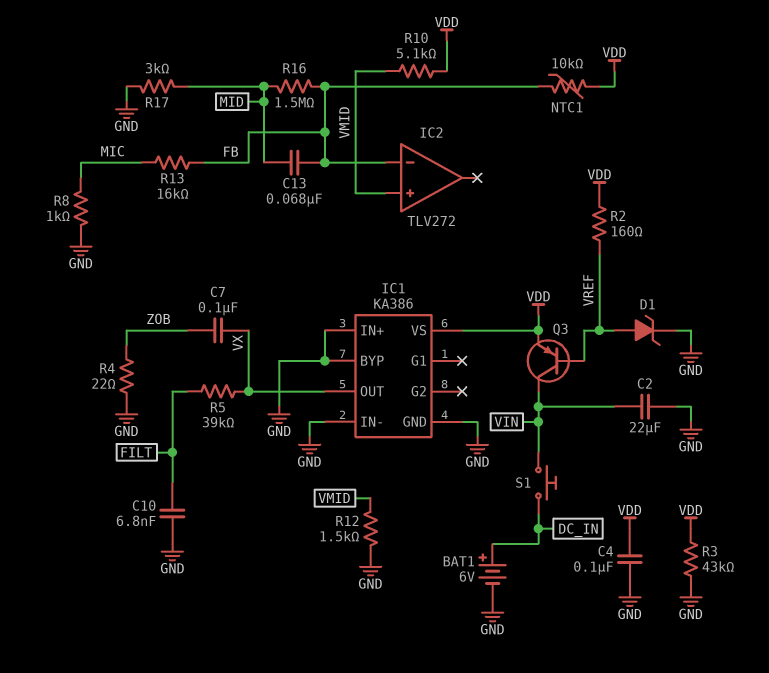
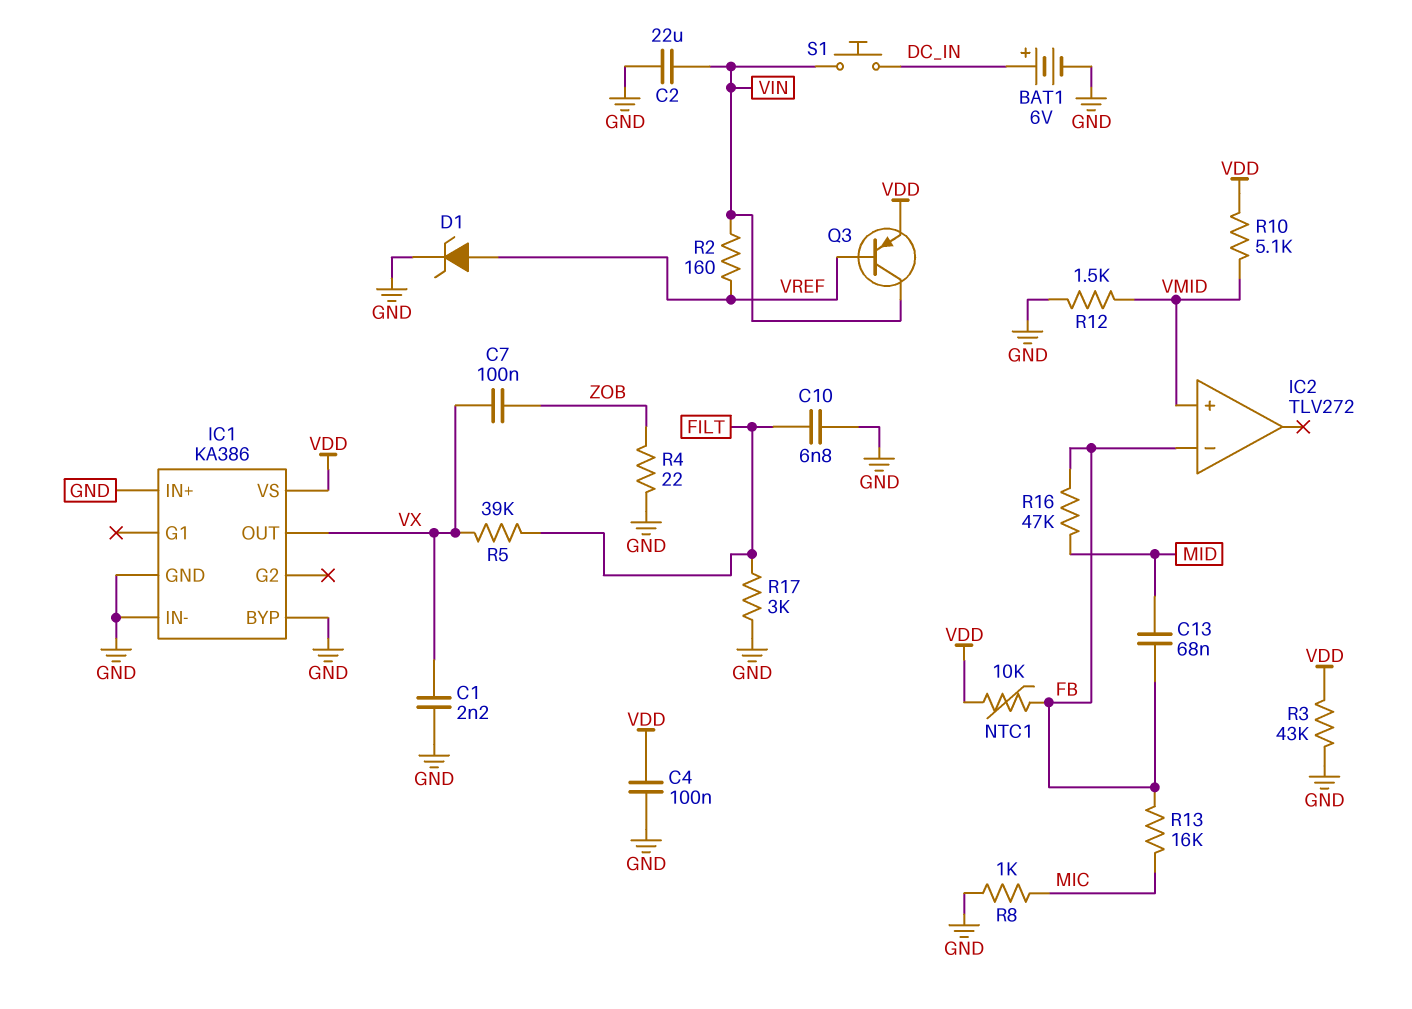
C1: none -> 2.2nF (GND, VX)
R2: 160 (VDD, VREF) -> 160 (VIN, VREF)
R16: 1.5M (FB, MID) -> 47k (FB, MID)
R17: 3k (GND, MID) -> 3k (FILT, GND)

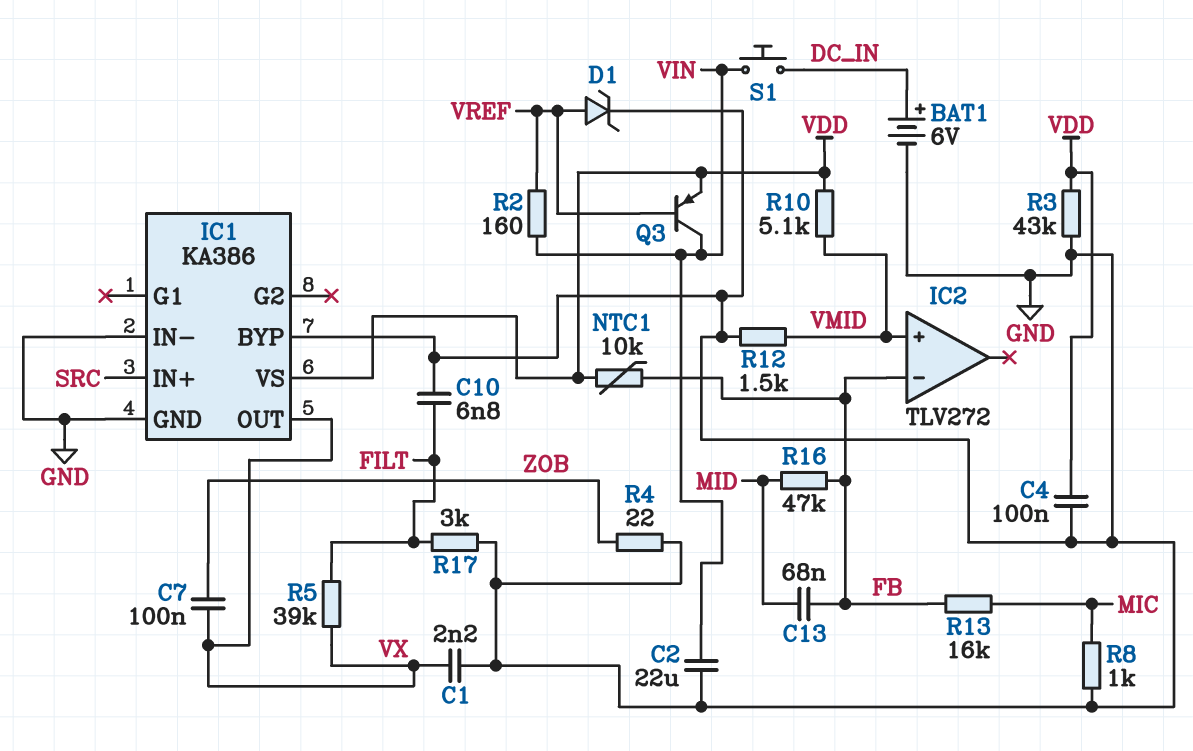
IC1 pin IN+: GND -> SRC

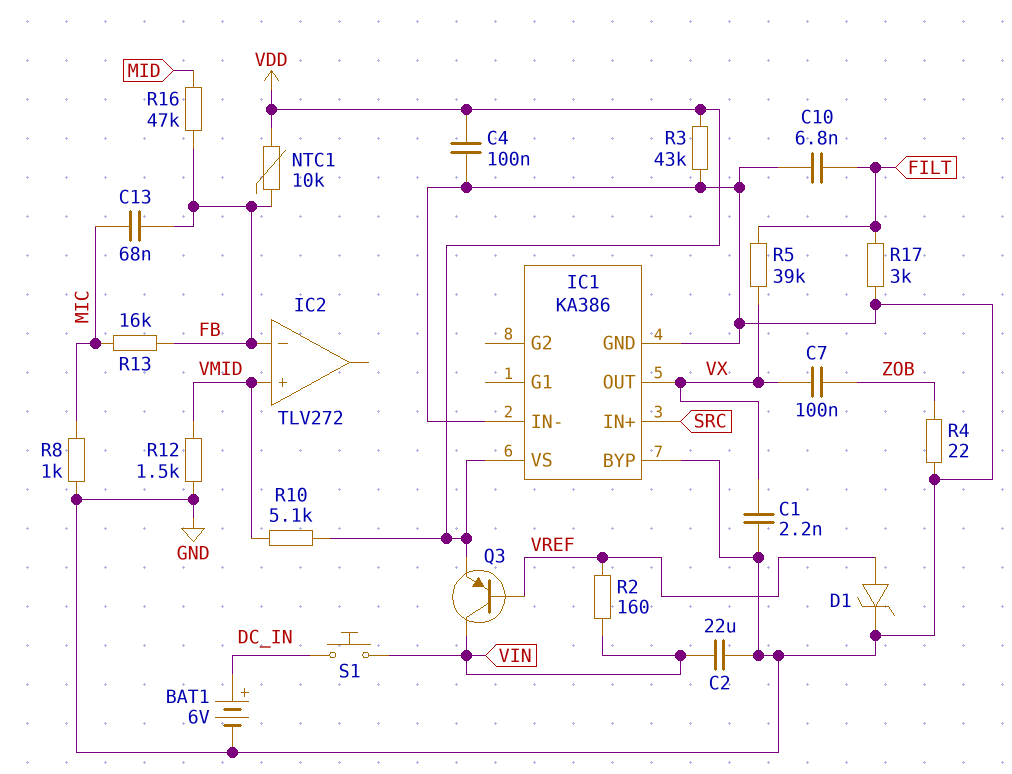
C13: 68nF (FB, MID) -> 68nF (FB, MIC)

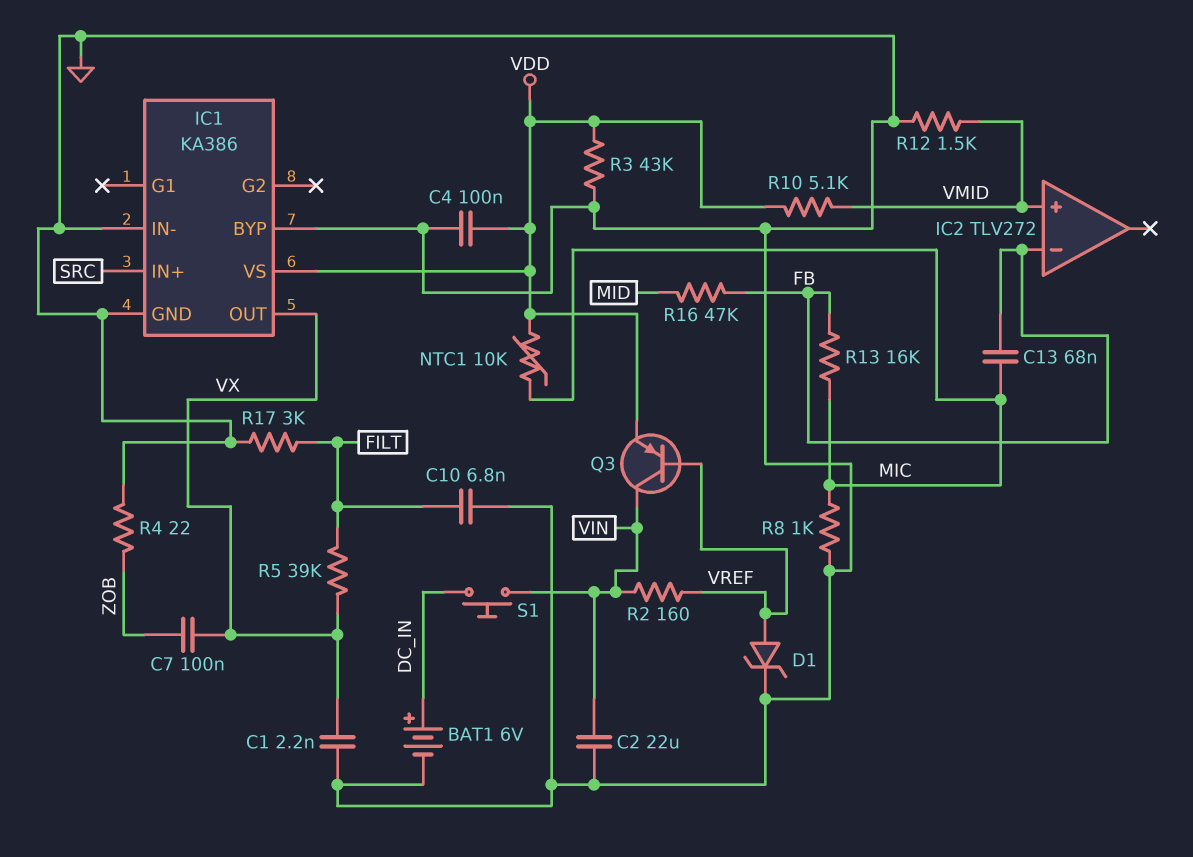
NTC1: 10k (FB, VDD) -> 10k (MIC, VDD)

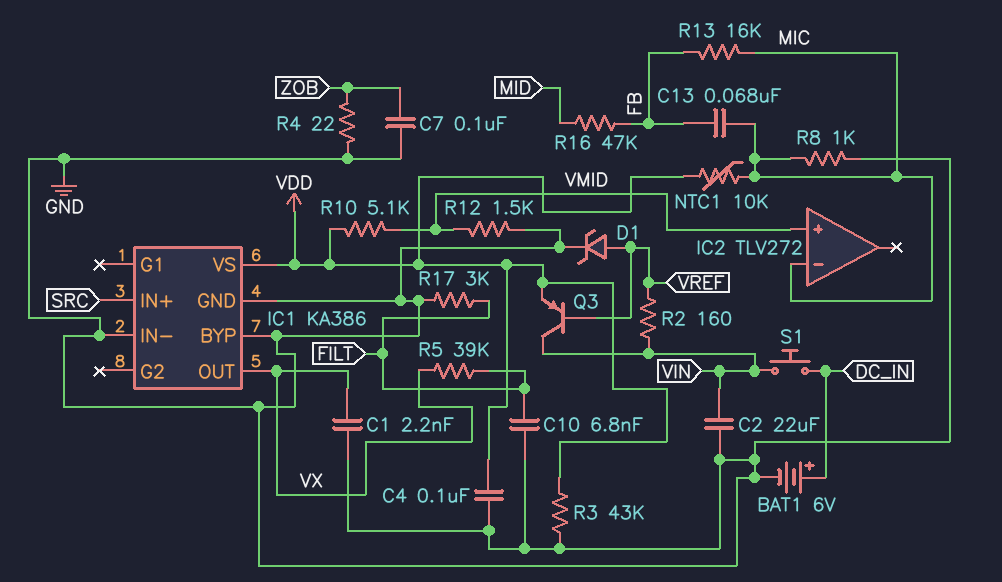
C7: 100nF (VX, ZOB) -> 100nF (GND, ZOB)
IC2 pin in-: FB -> MIC

